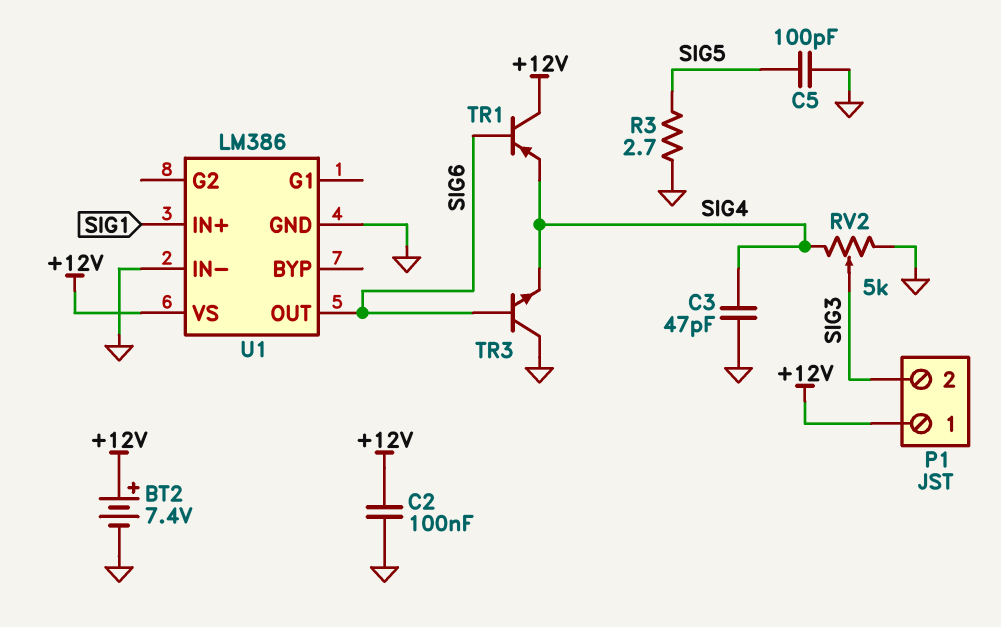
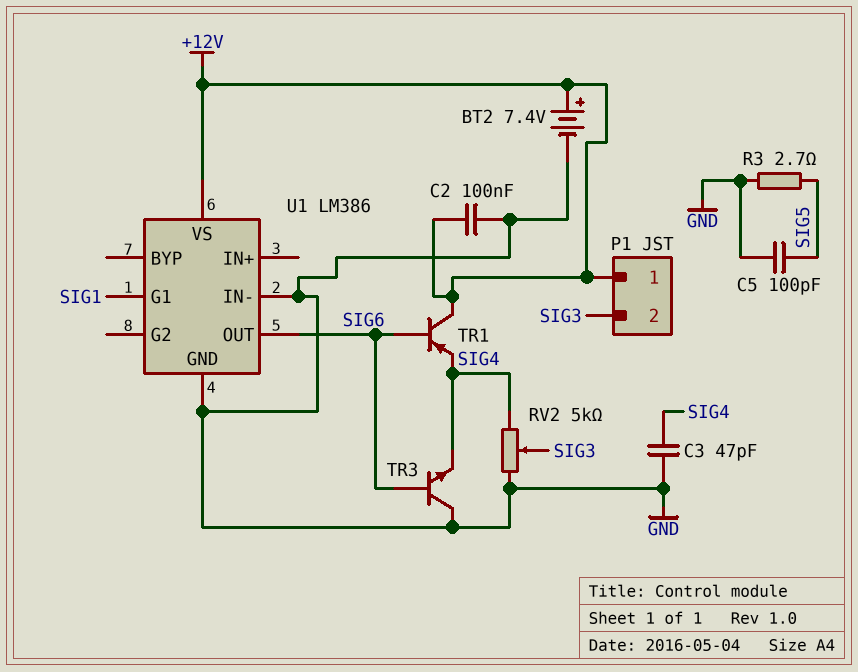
U1 pin G1: none -> SIG1
U1 pin IN+: SIG1 -> none

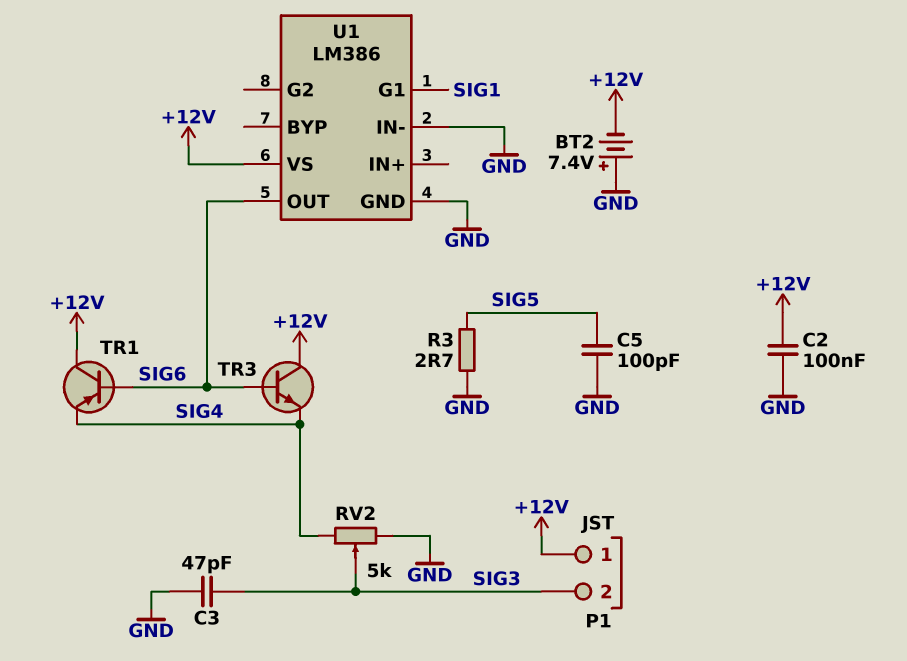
BT2: 7.4V (plus +12V, minus GND) -> 7.4V (plus GND, minus +12V)
C3: 47pF (GND, SIG4) -> 47pF (GND, SIG3)
TR3: NPN (B SIG6, C GND, E SIG4) -> NPN (B SIG6, C +12V, E SIG4)

